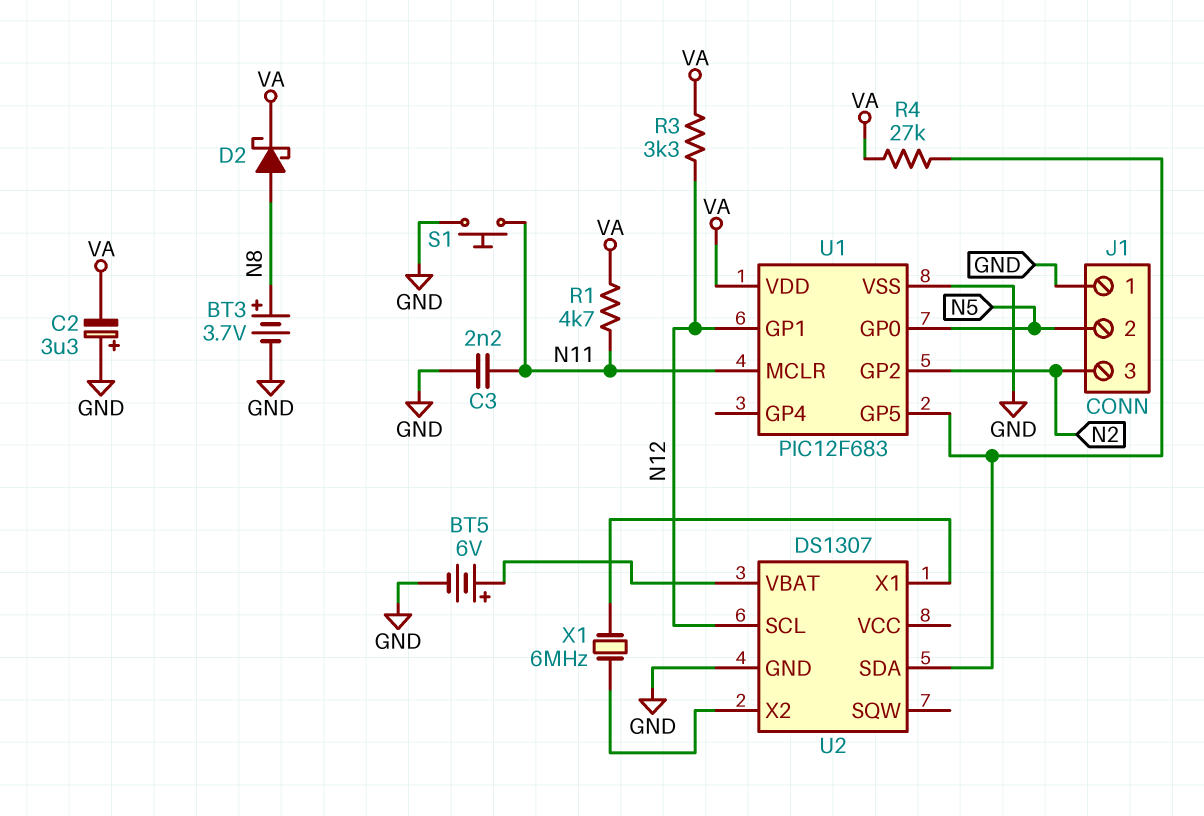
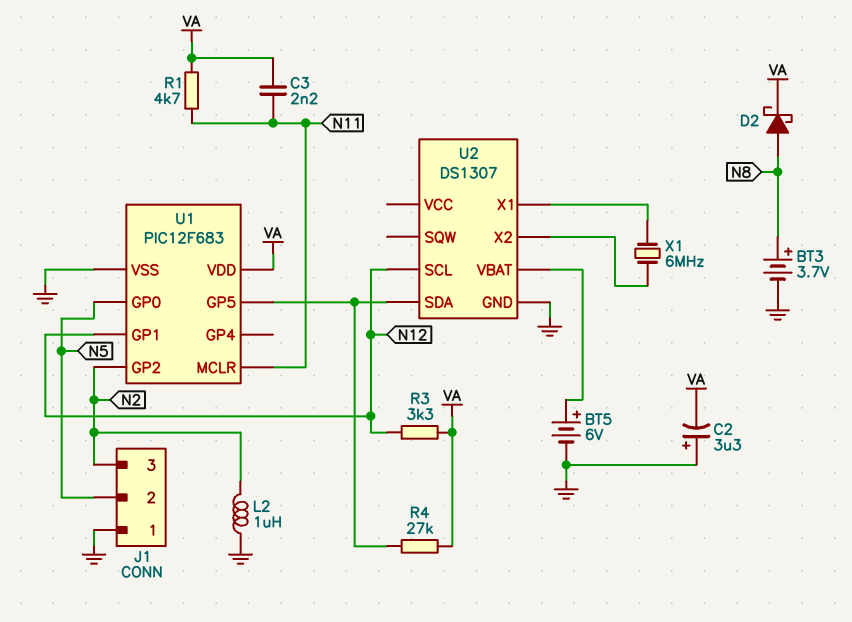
C3: 2.2nF (GND, N11) -> 2.2nF (N11, VA)
L2: none -> 1uH (GND, N2)
S1: button (GND, N11) -> none

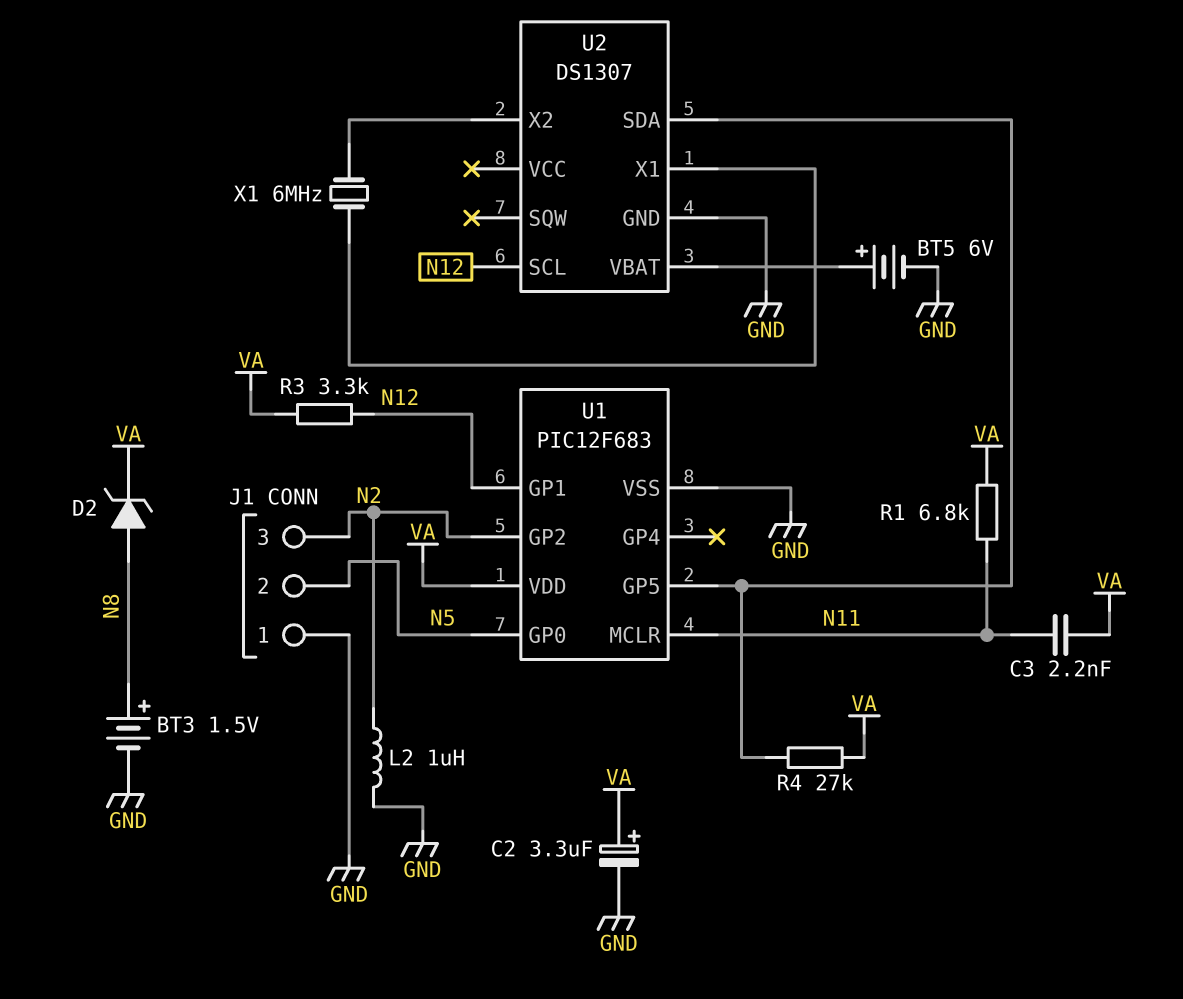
BT3: 3.7V (plus N8, minus GND) -> 1.5V (plus N8, minus GND)
C2: 3.3uF (plus GND, minus VA) -> 3.3uF (plus VA, minus GND)
D2: schottky (A N8, K VA) -> zener (A N8, K VA)
R1: 4.7k (N11, VA) -> 6.8k (N11, VA)

